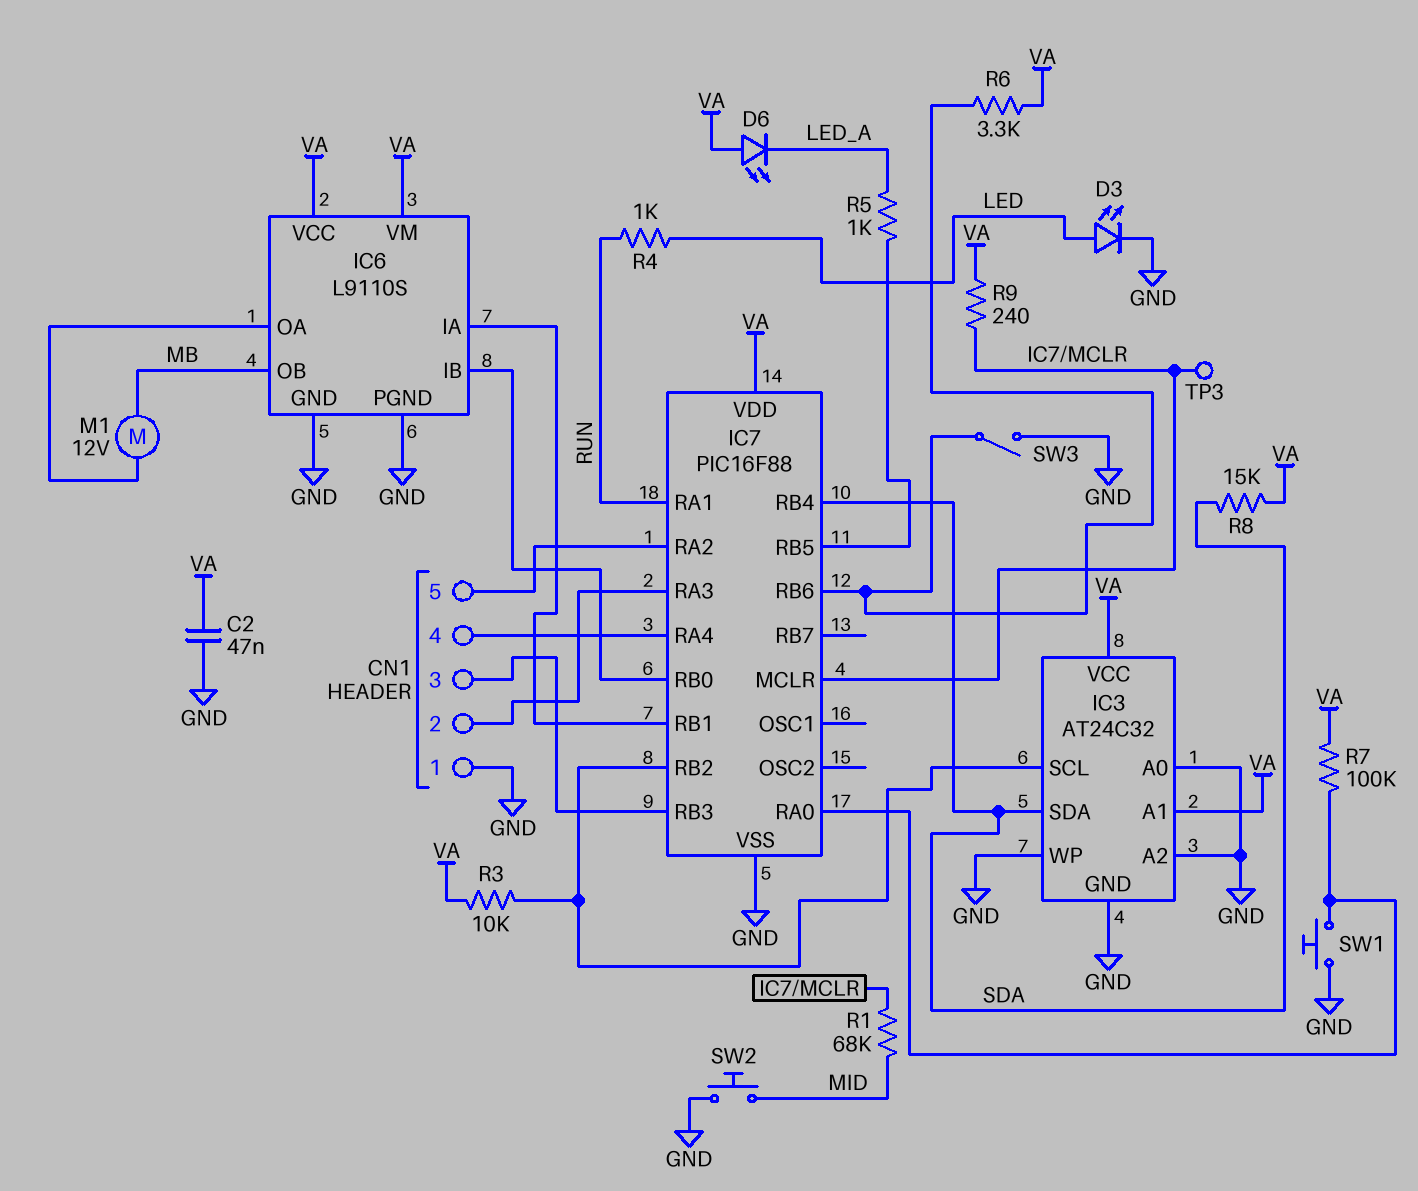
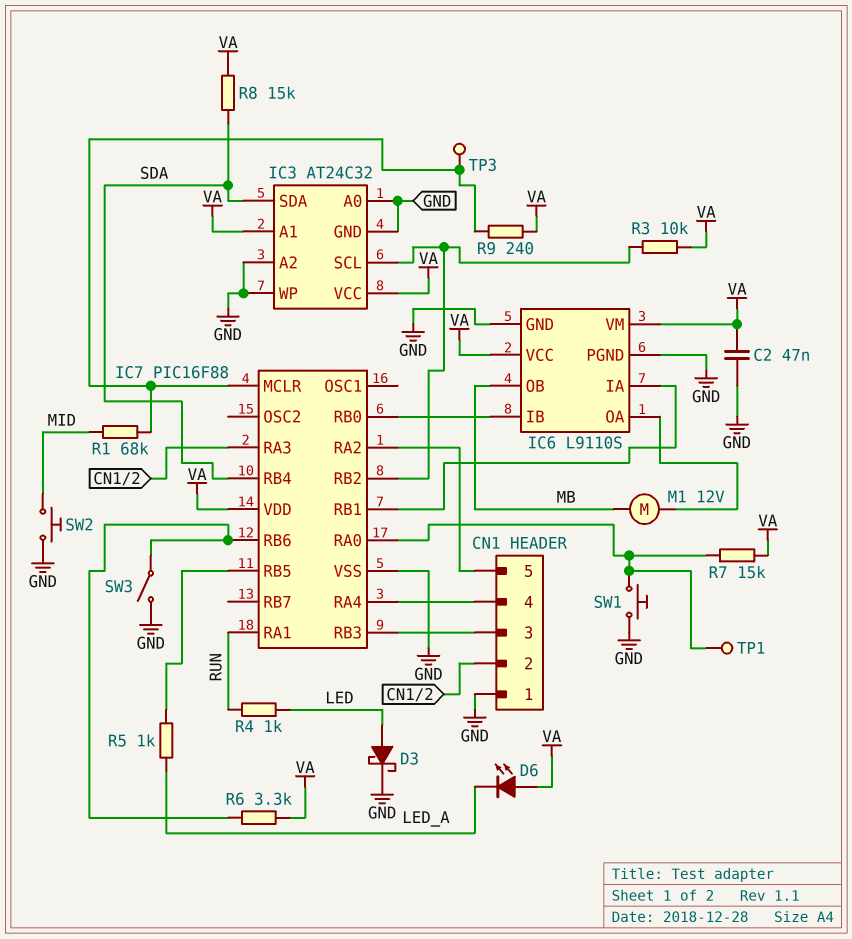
D3: LED (A LED, K GND) -> schottky (A LED, K GND)
R7: 100k (IC7/RA0, VA) -> 15k (IC7/RA0, VA)
TP1: none -> test point (IC7/RA0)

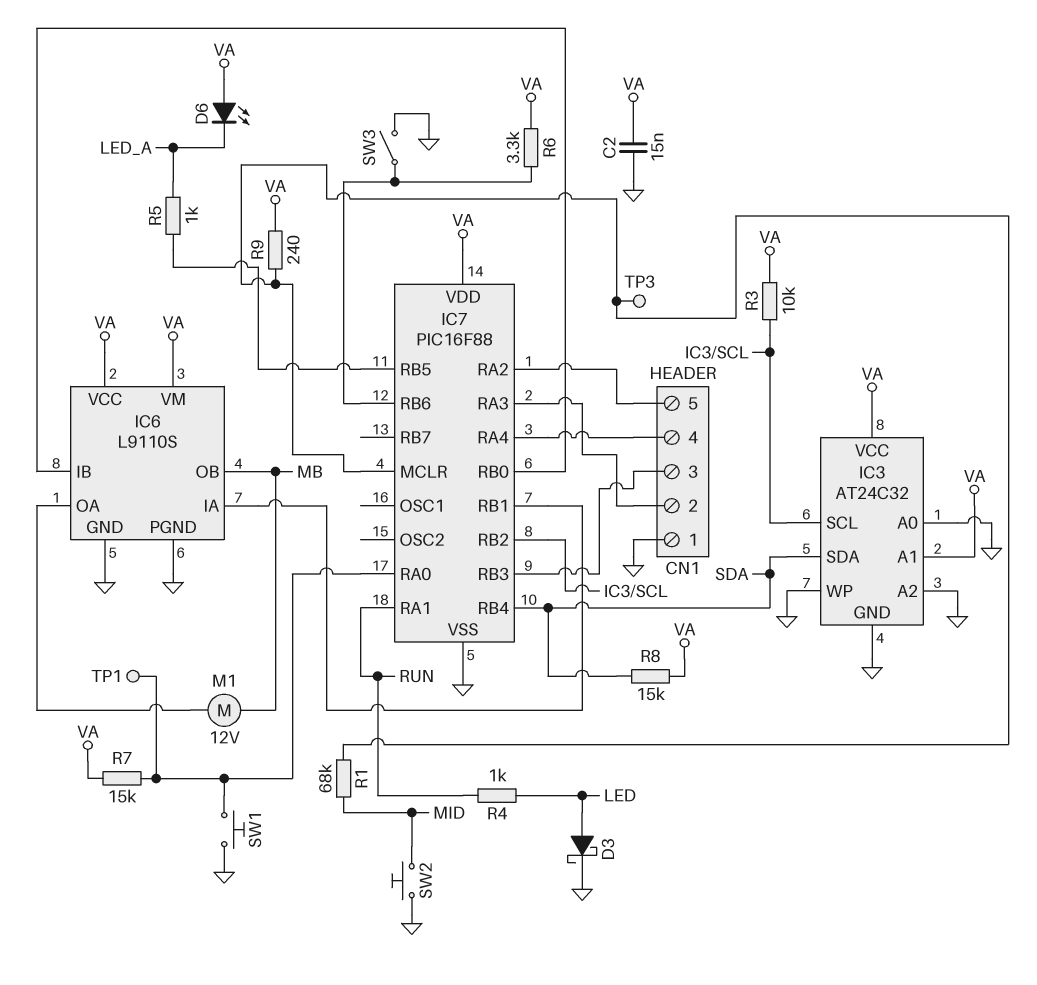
C2: 47nF (GND, VA) -> 15nF (GND, VA)

